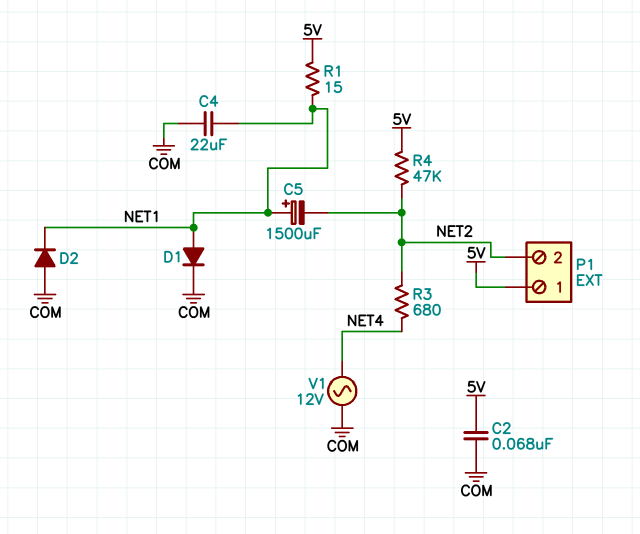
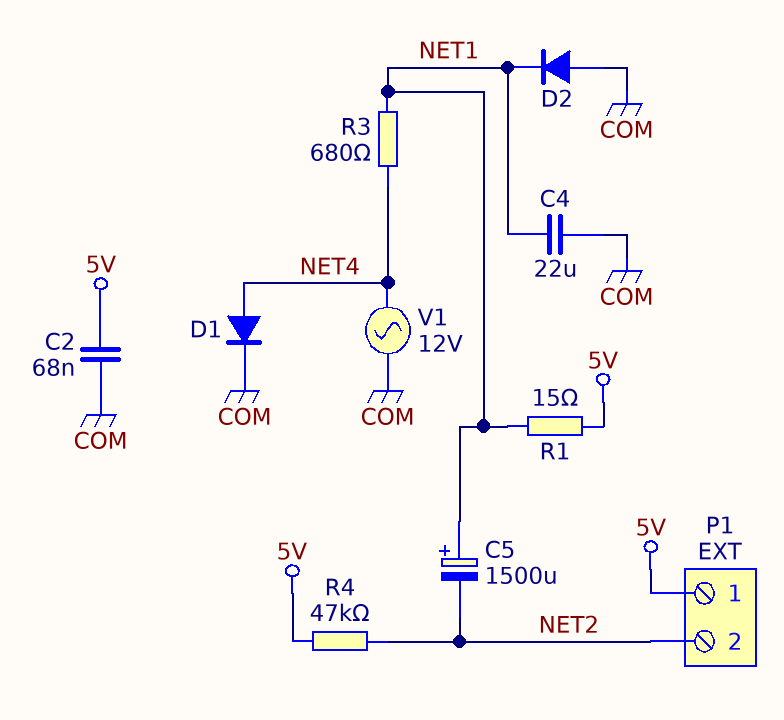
D1: diode (A NET1, K COM) -> diode (A NET4, K COM)
R3: 680 (NET2, NET4) -> 680 (NET1, NET4)

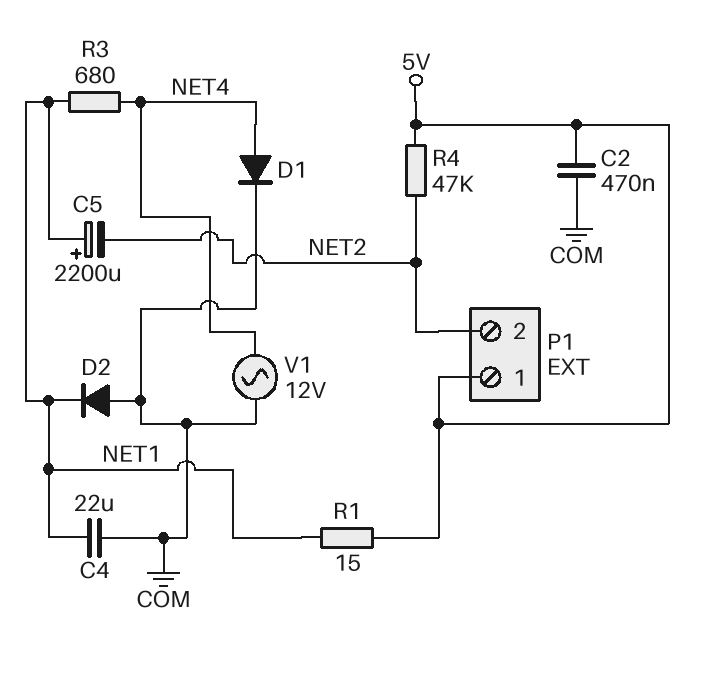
C2: 68nF (5V, COM) -> 470nF (5V, COM)
C5: 1500uF (plus NET1, minus NET2) -> 2200uF (plus NET1, minus NET2)

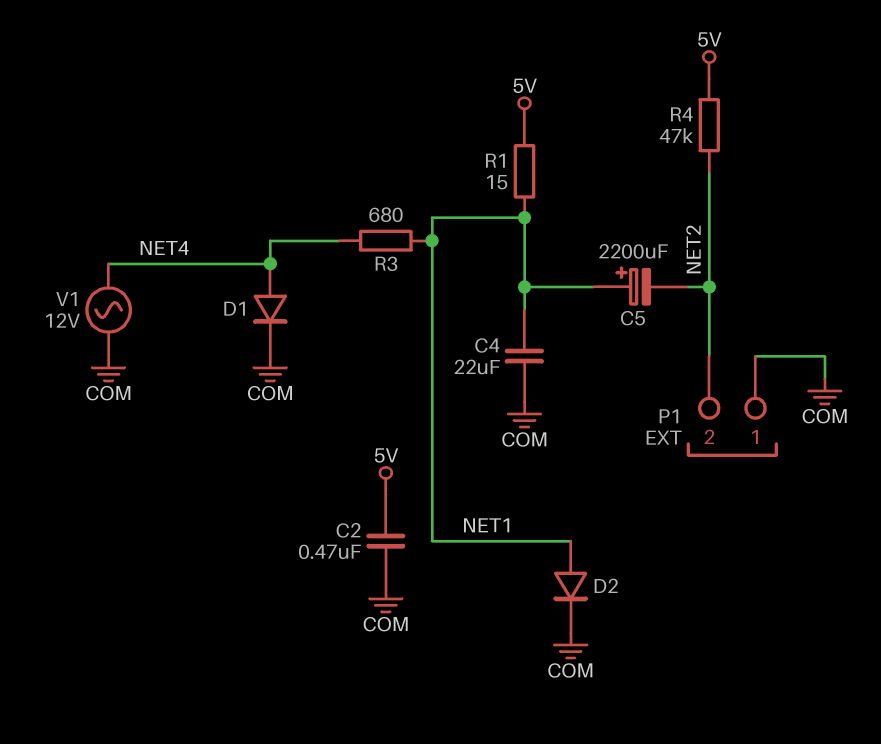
D2: diode (A COM, K NET1) -> diode (A NET1, K COM)
P1 pin 1: 5V -> COM

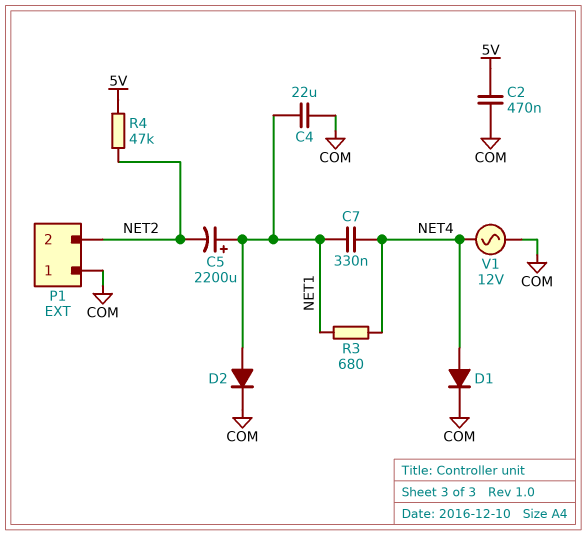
C7: none -> 330nF (NET1, NET4)
R1: 15 (5V, NET1) -> none

